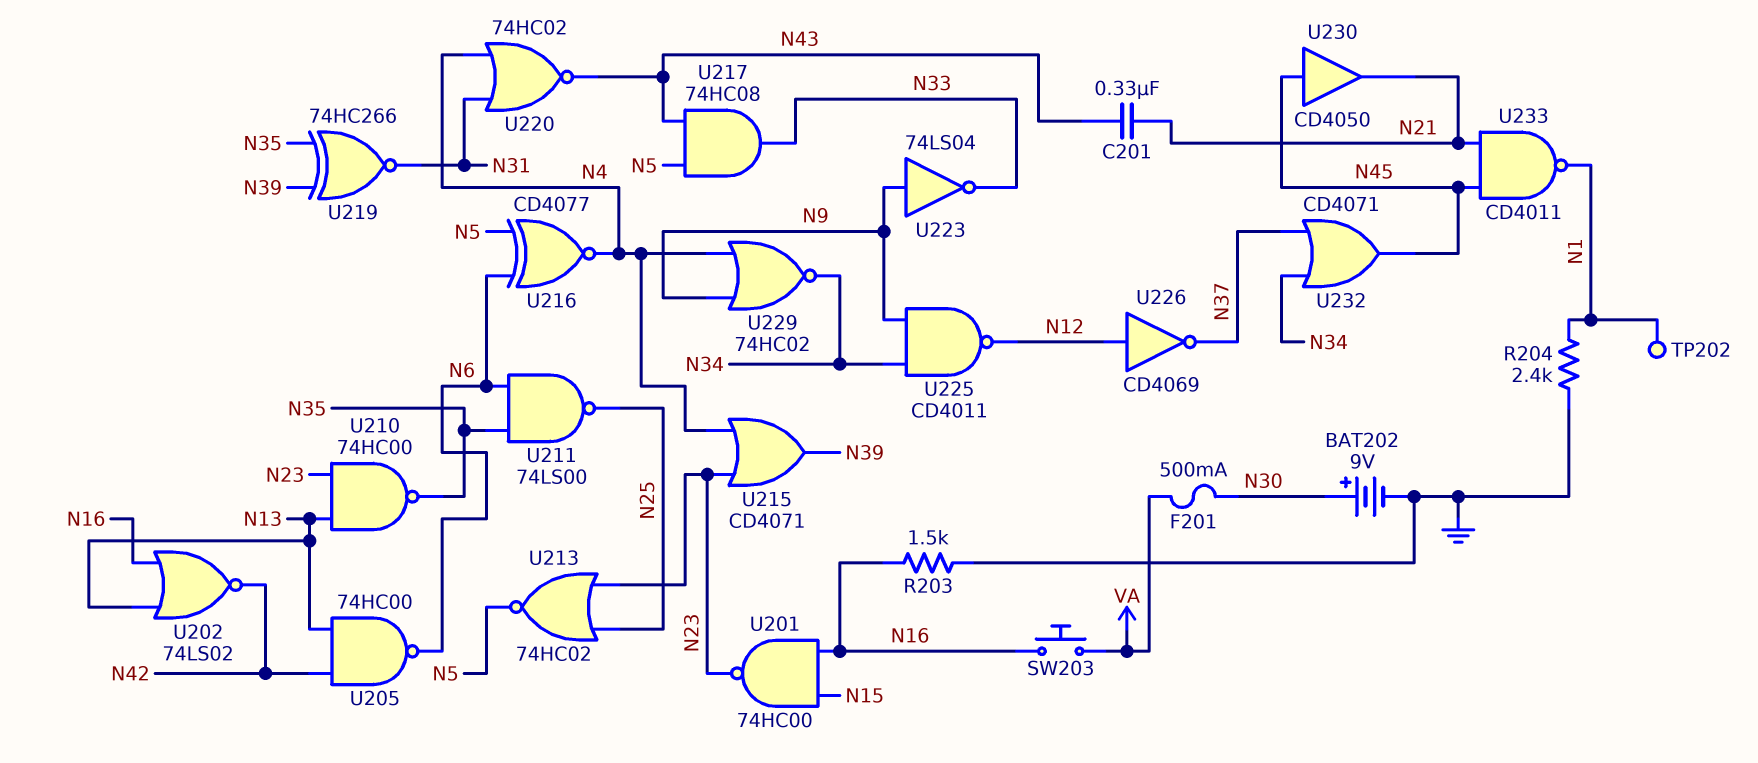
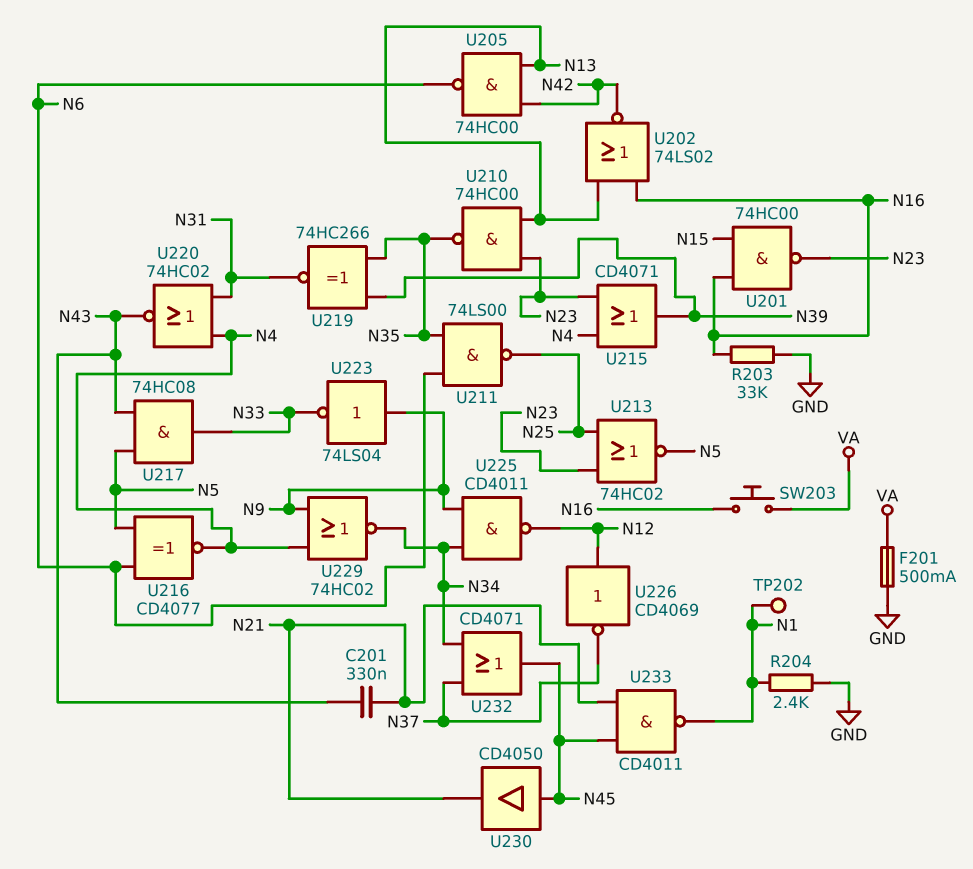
BAT202: 9V (plus N30, minus GND) -> none
F201: 500mA (N30, VA) -> 500mA (GND, VA)
R203: 1.5k (GND, N16) -> 33k (GND, N16)

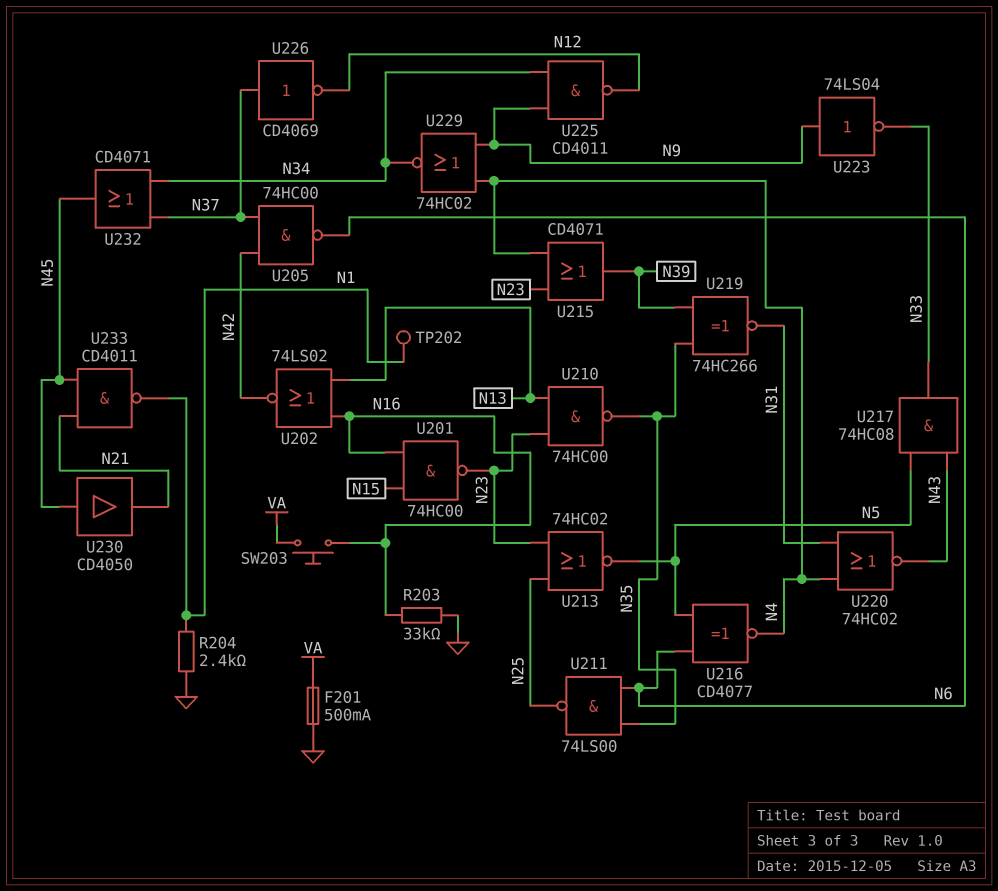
C201: 330nF (N21, N43) -> none
U205: NAND 74HC00 (in N13, in N42, out N6) -> NAND 74HC00 (in N37, in N42, out N6)
U226: NOT CD4069 (in N12, out N37) -> NOT CD4069 (in N37, out N12)

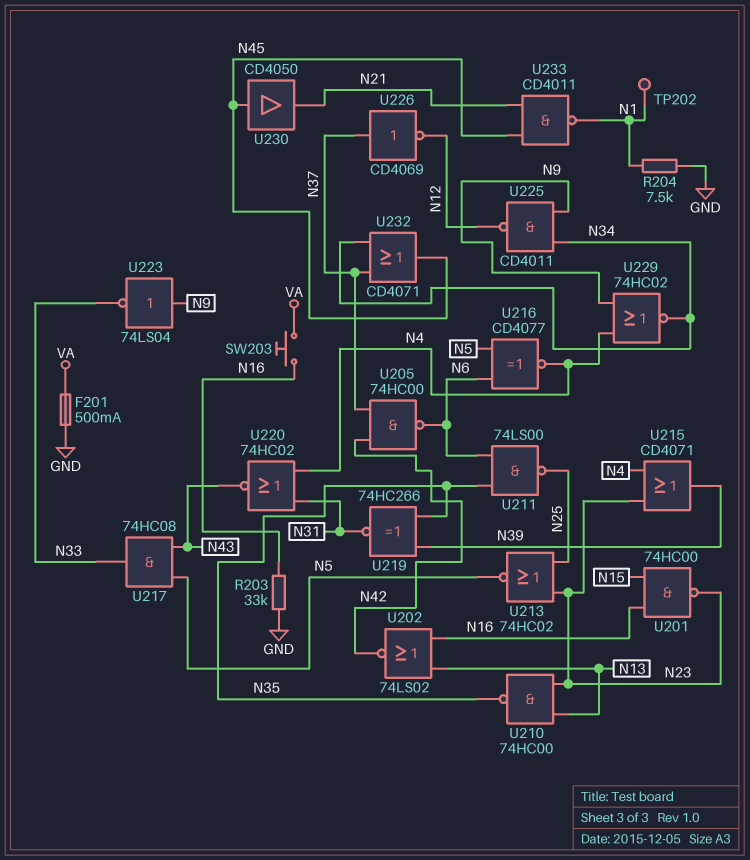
R204: 2.4k (GND, N1) -> 7.5k (GND, N1)

